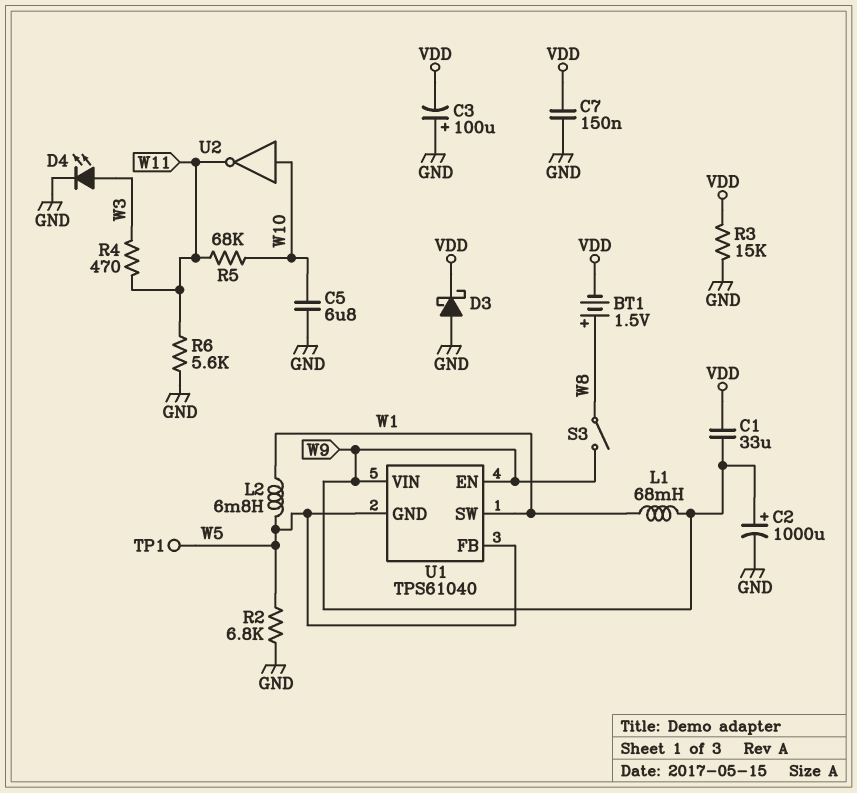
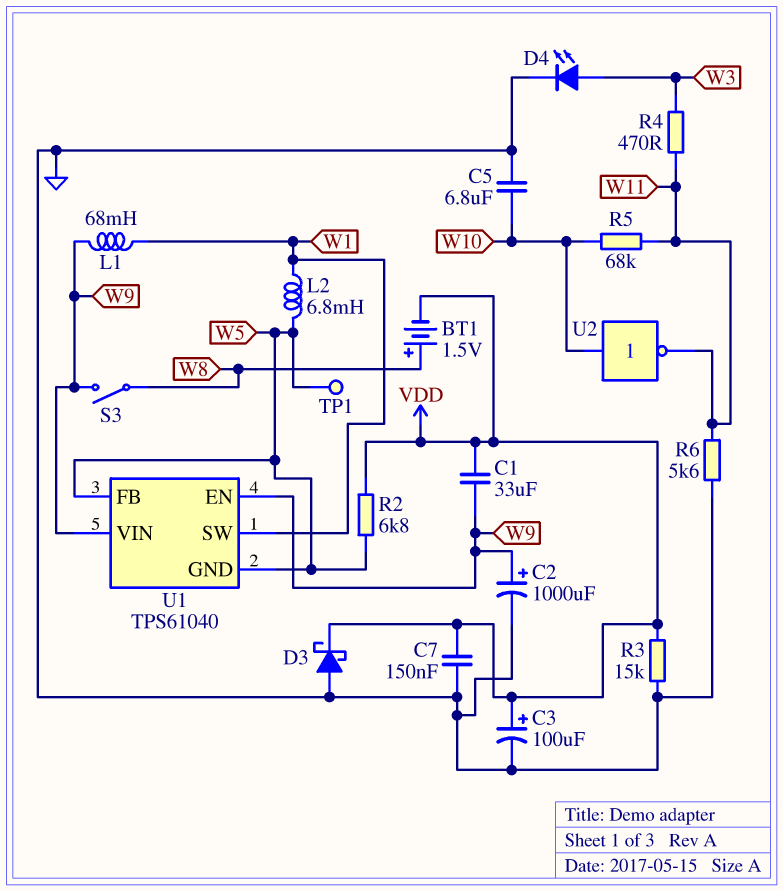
C3: 100uF (plus GND, minus VDD) -> 100uF (plus VDD, minus GND)
R2: 6.8k (GND, W5) -> 6.8k (VDD, W5)

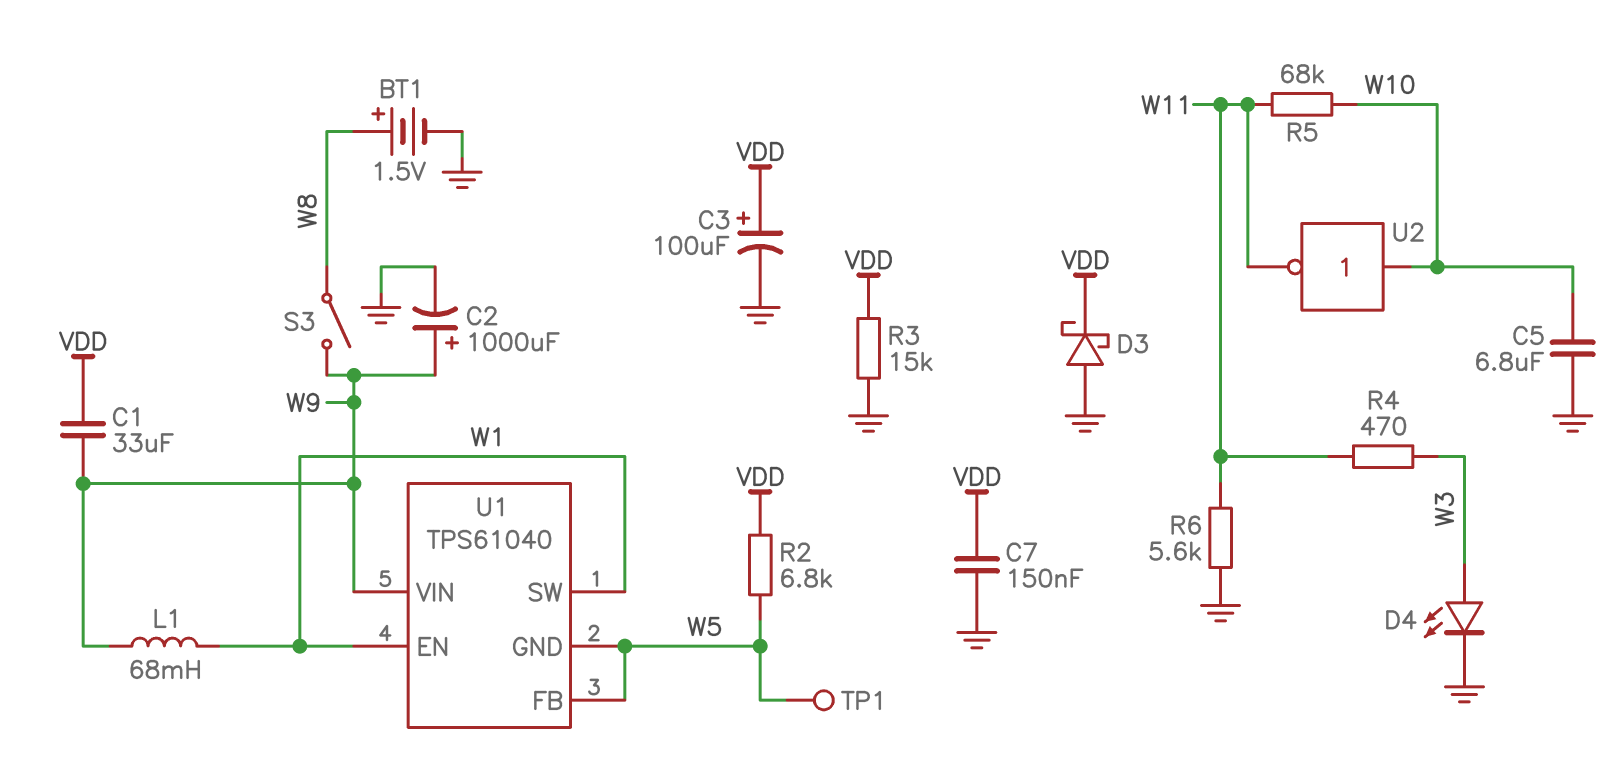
BT1: 1.5V (plus W8, minus VDD) -> 1.5V (plus W8, minus GND)
L2: 6.8mH (W1, W5) -> none
U1 pin EN: W9 -> W1

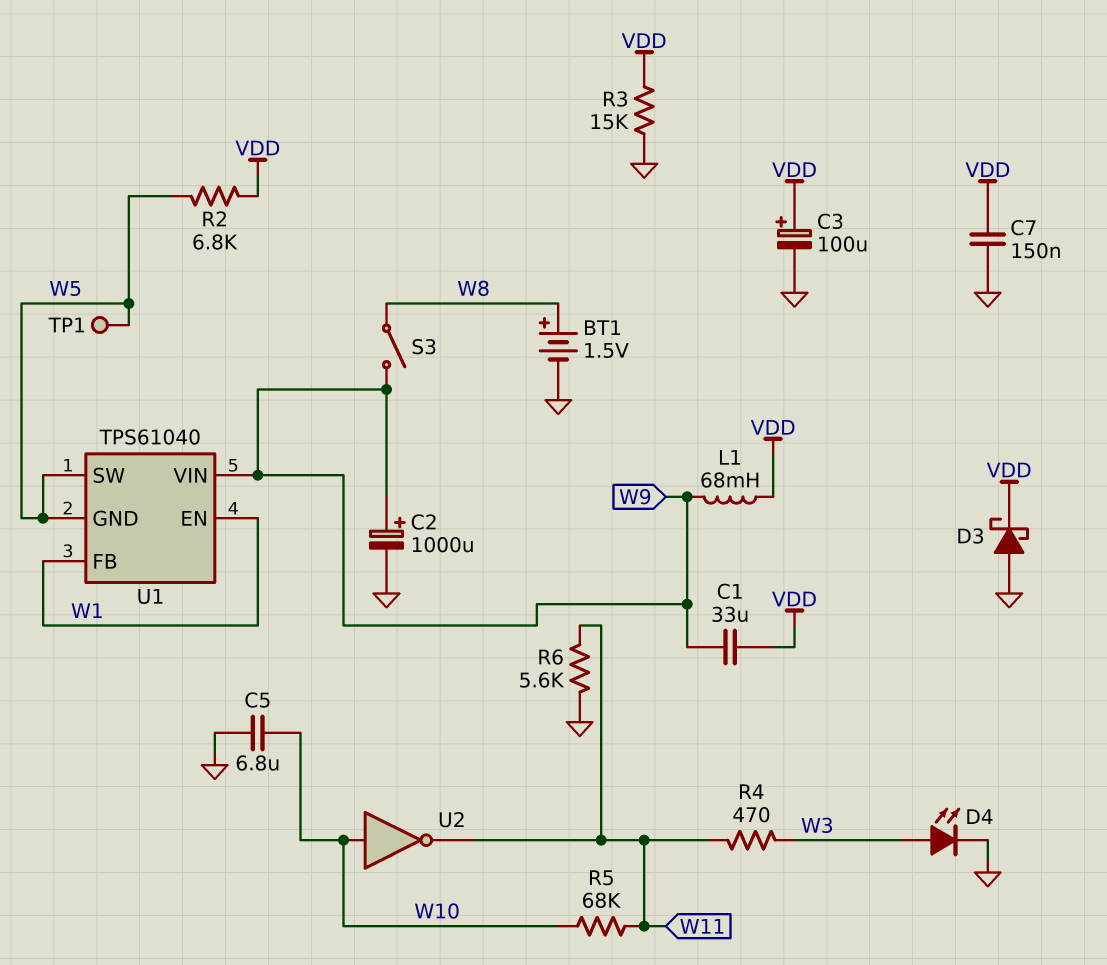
L1: 68mH (W1, W9) -> 68mH (VDD, W9)
U1 pin FB: W5 -> W1
U1 pin SW: W1 -> W5

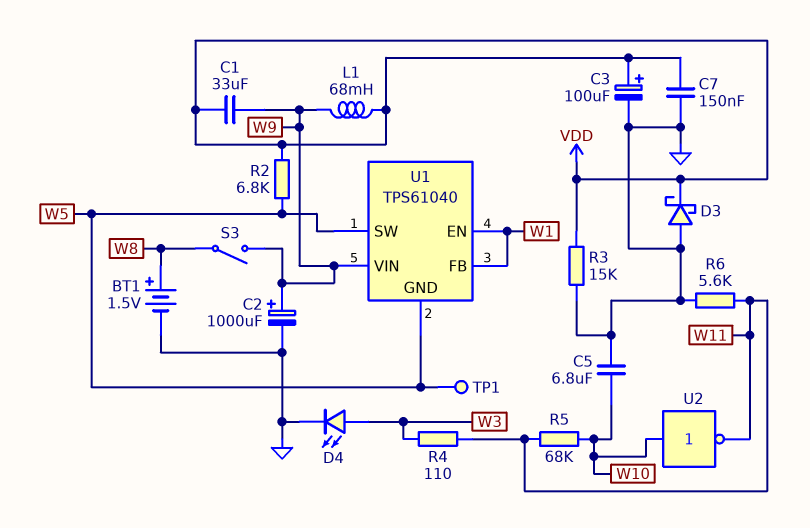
R4: 470 (W3, W11) -> 110 (W3, W11)

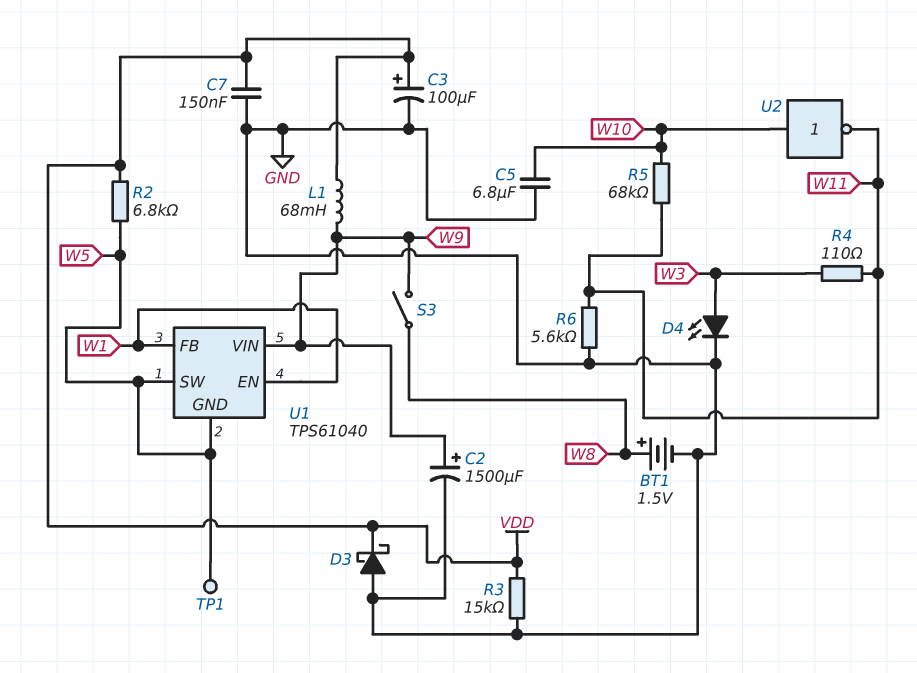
C1: 33uF (VDD, W9) -> none
C2: 1000uF (plus W9, minus GND) -> 1500uF (plus W9, minus GND)

